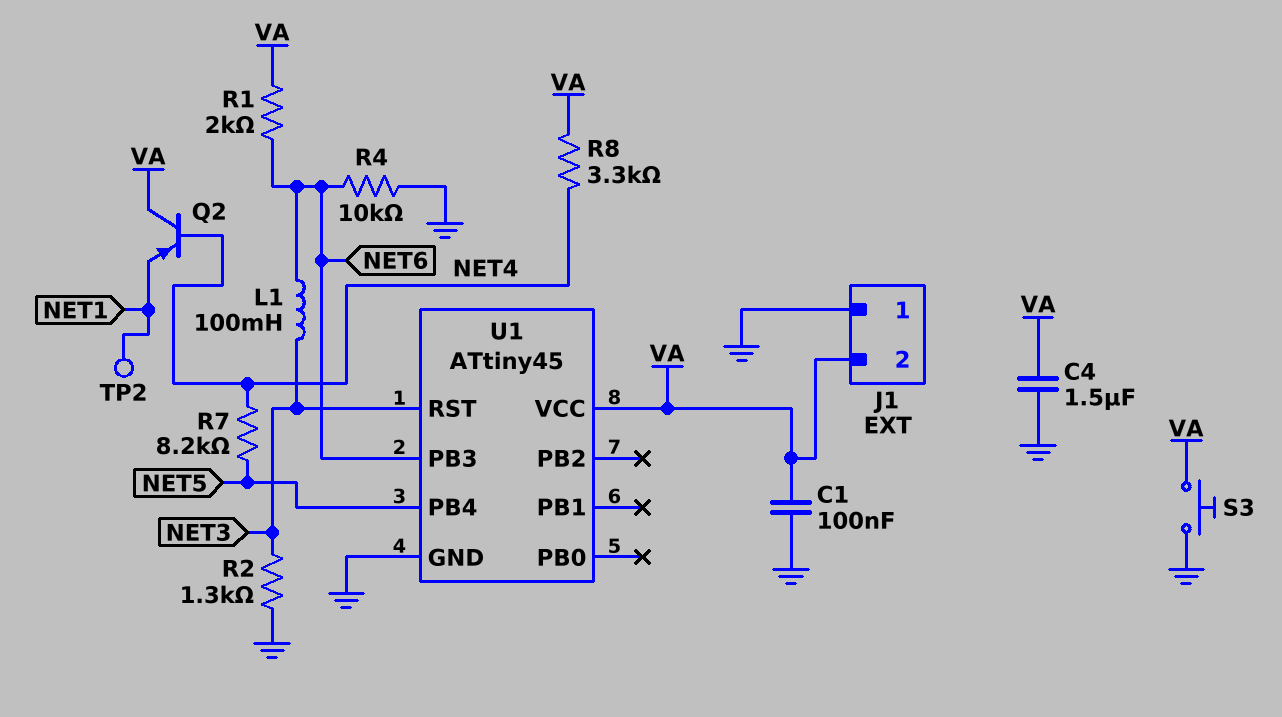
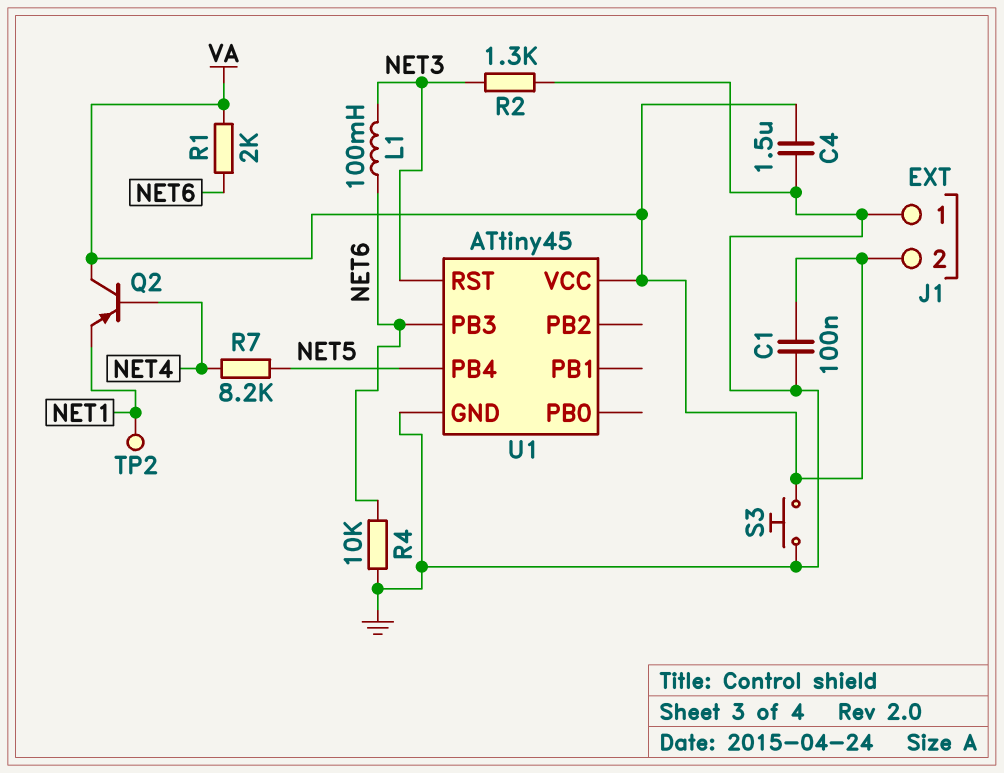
R8: 3.3k (NET4, VA) -> none

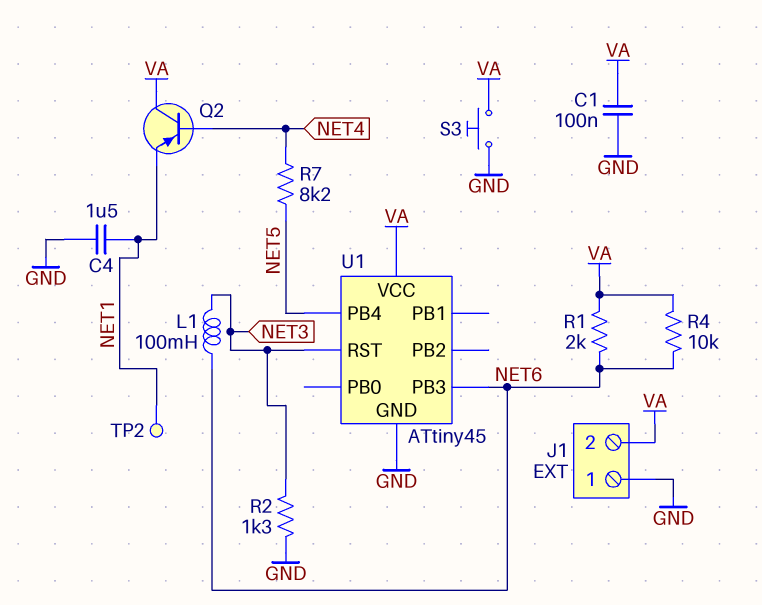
C4: 1.5uF (GND, VA) -> 1.5uF (GND, NET1)
R4: 10k (GND, NET6) -> 10k (NET6, VA)

